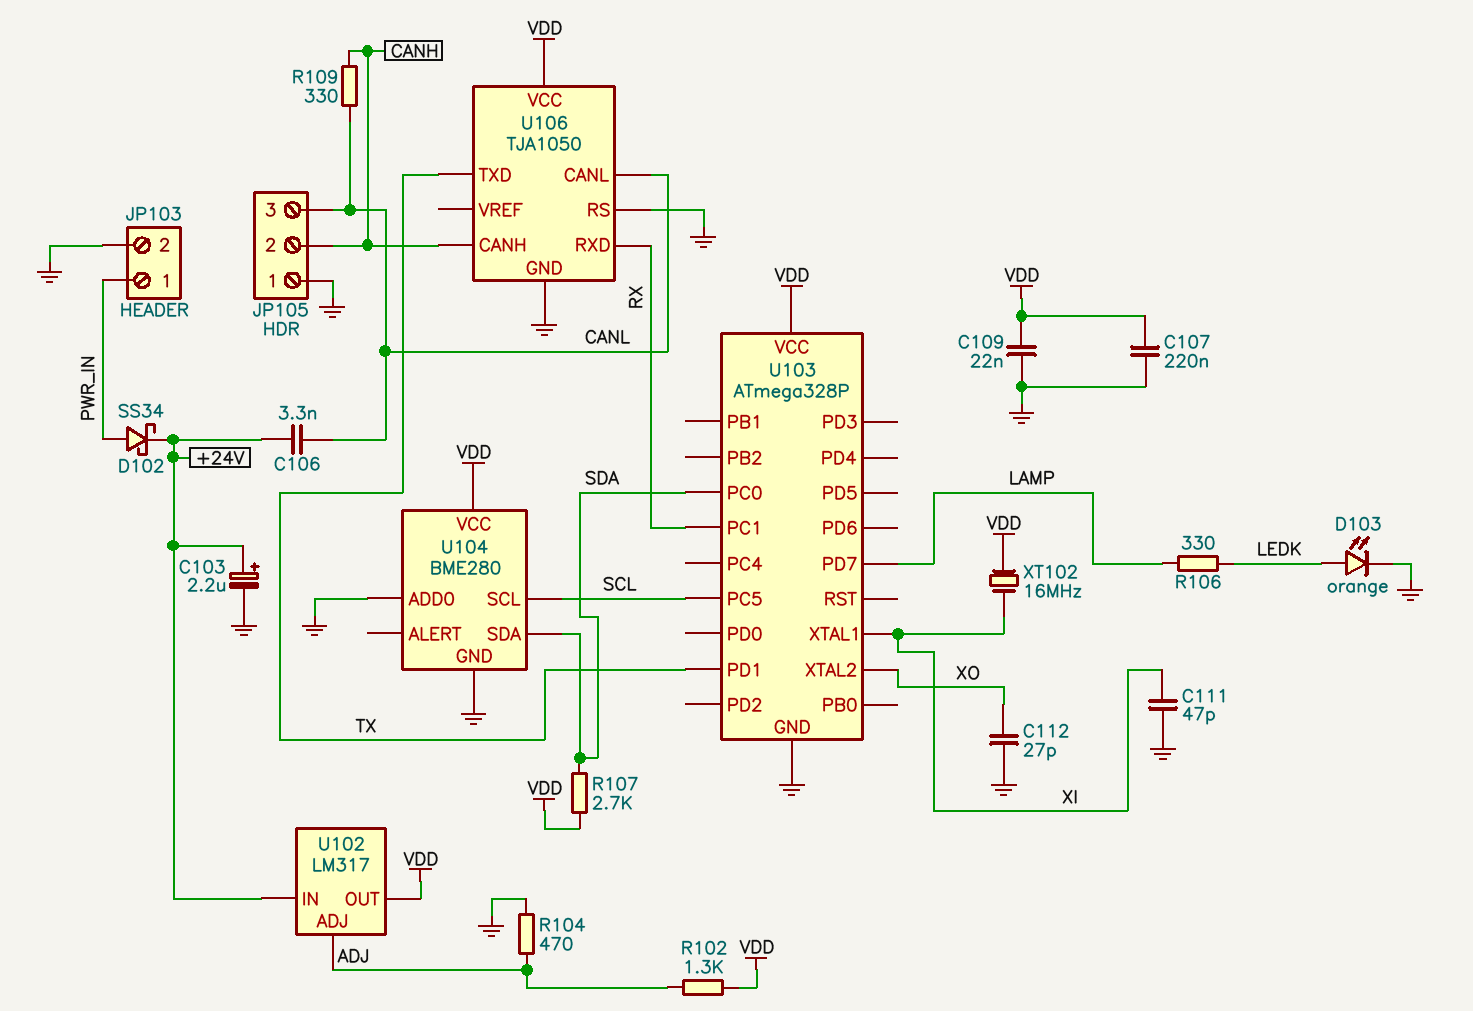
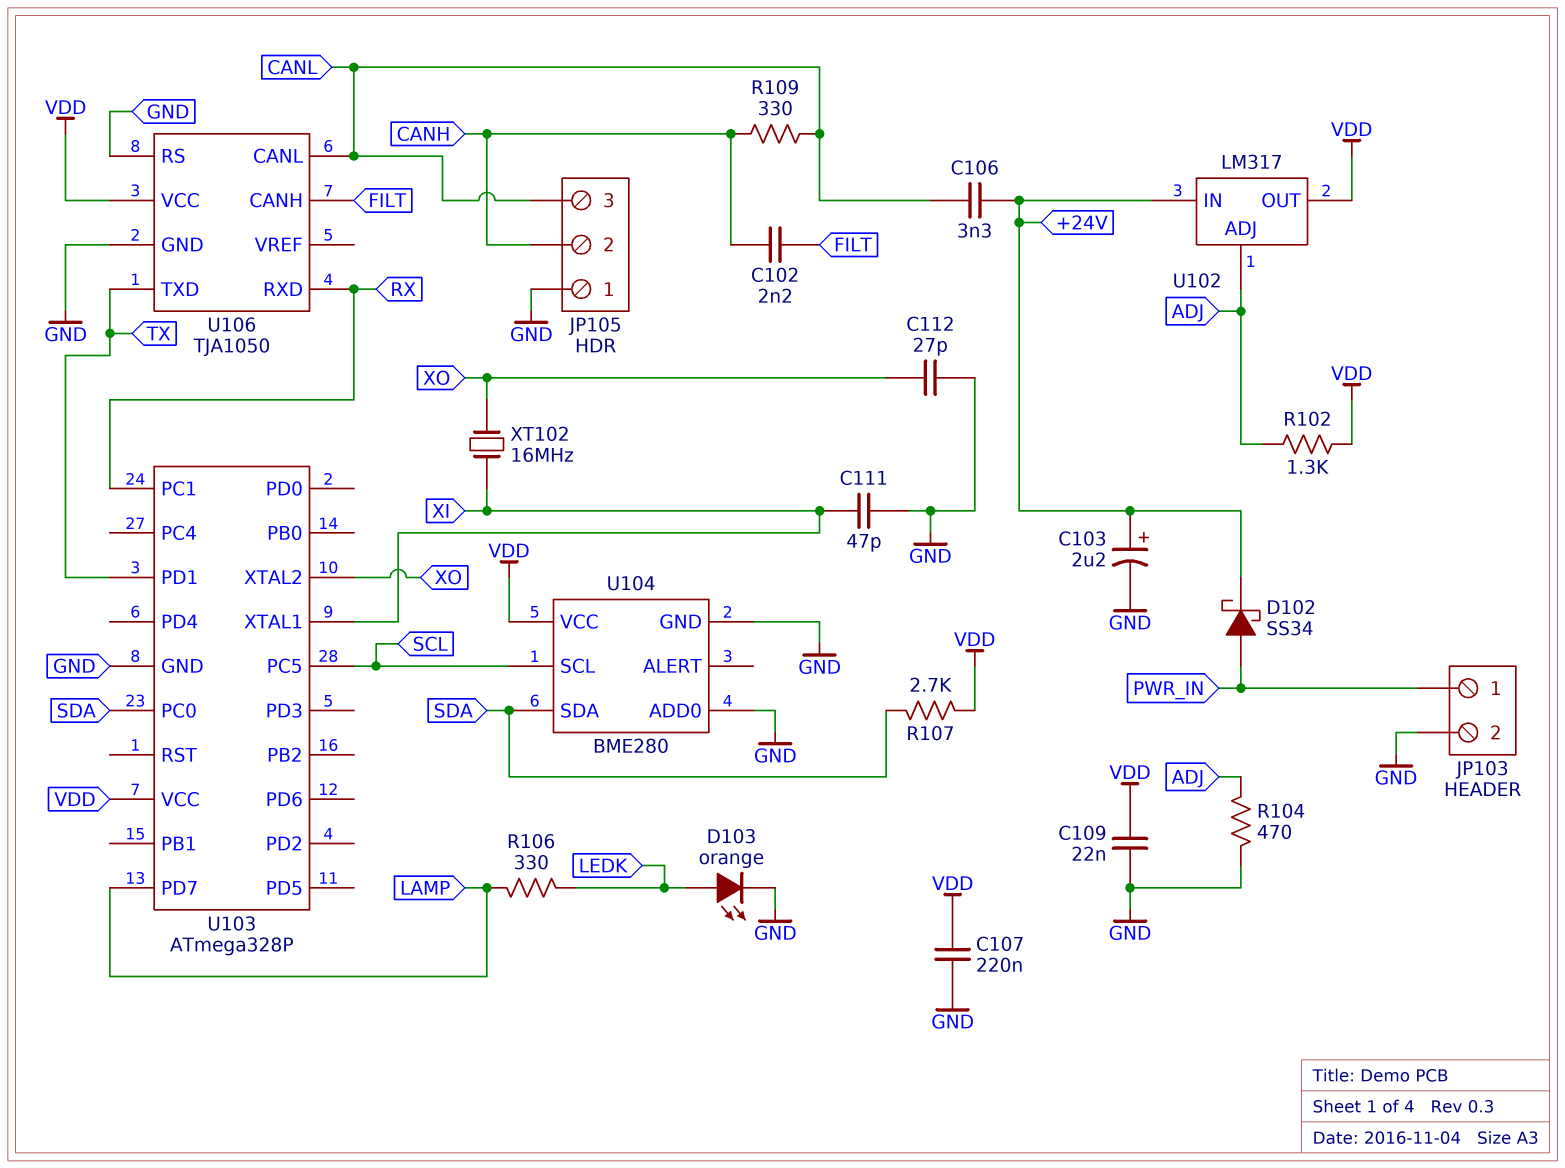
C102: none -> 2.2nF (CANH, FILT)
U106 pin CANH: CANH -> FILT
XT102: 16MHz (VDD, XI) -> 16MHz (XI, XO)

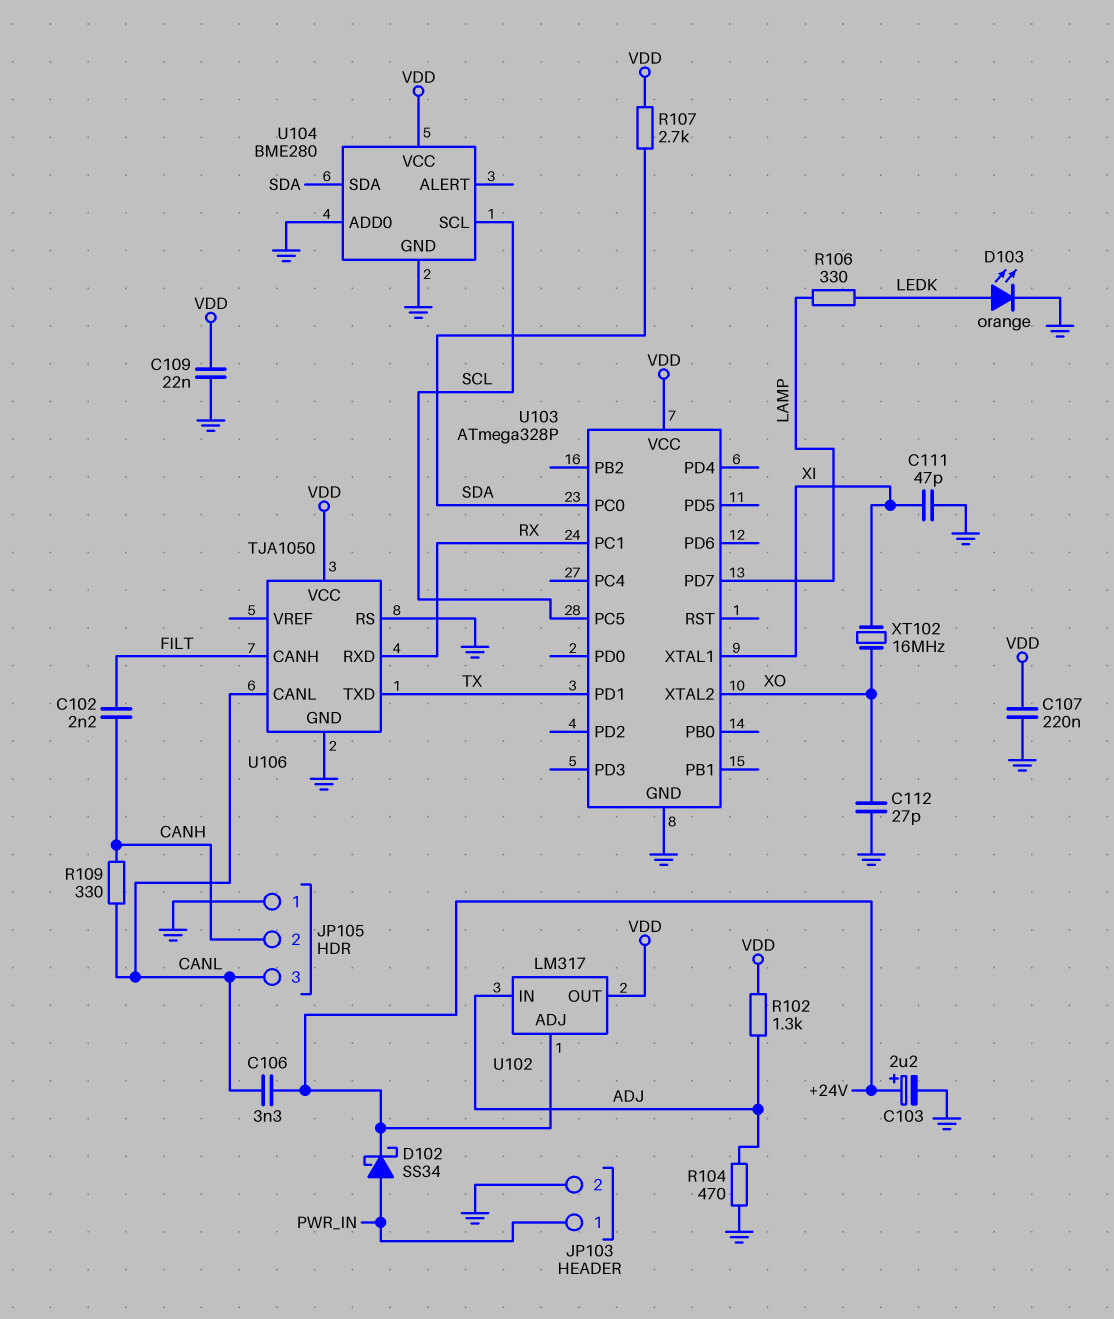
U102 pin ADJ: ADJ -> +24V
U102 pin IN: +24V -> ADJ

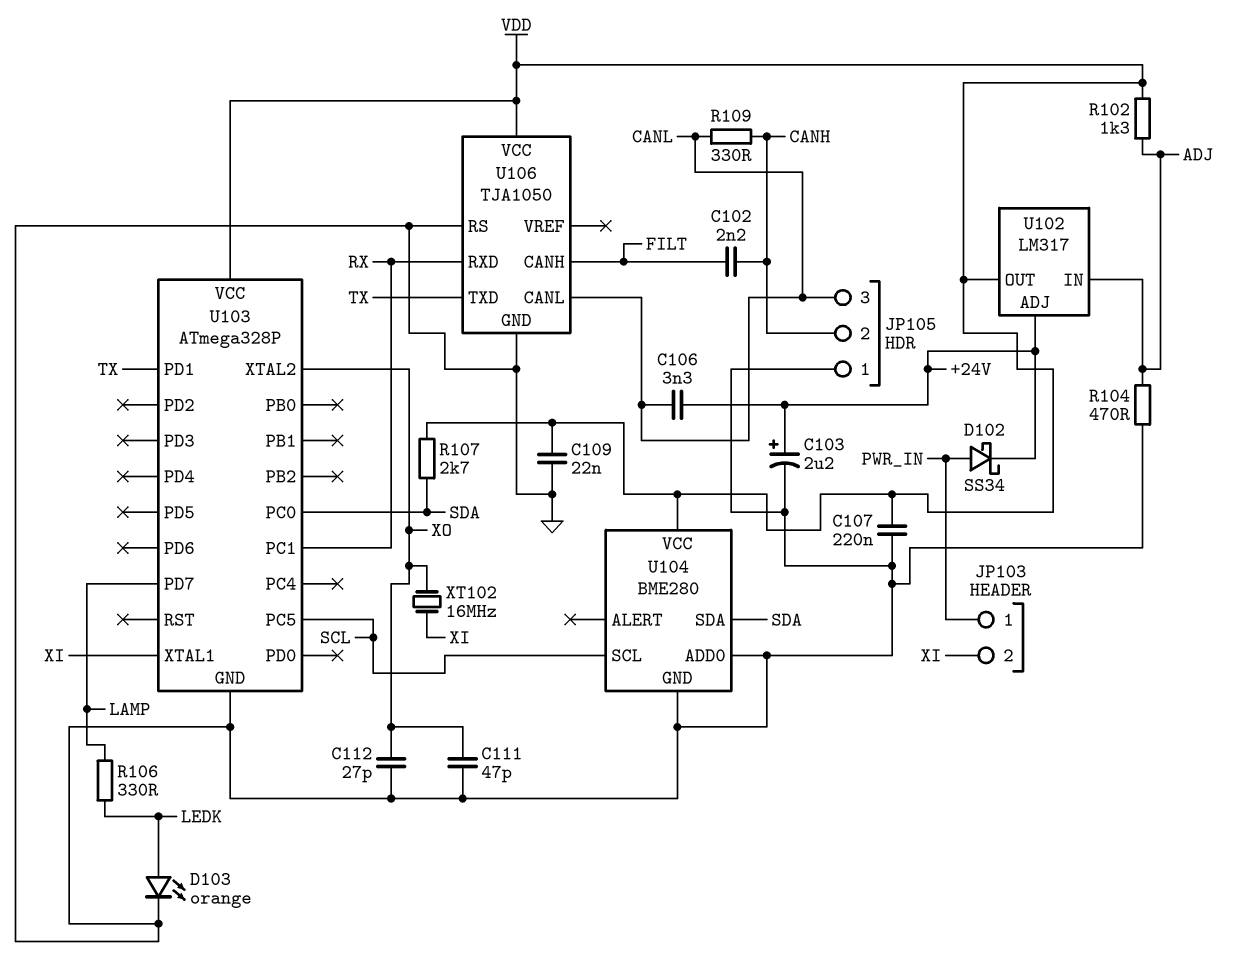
C111: 47pF (GND, XI) -> 47pF (GND, XO)
JP103 pin 2: GND -> XI

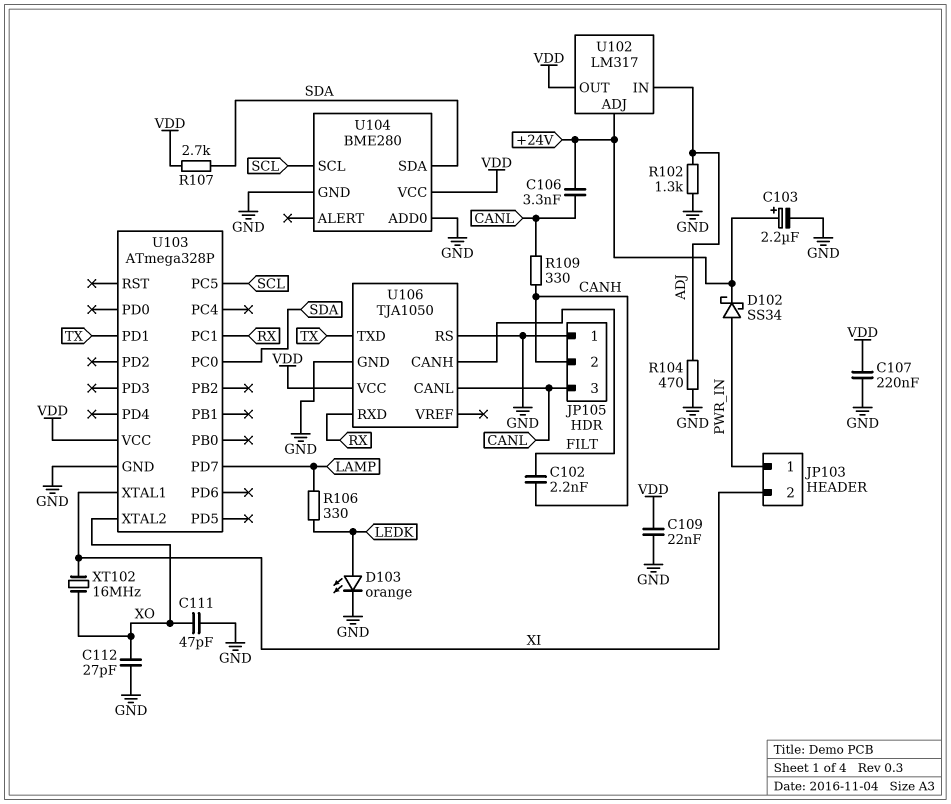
R102: 1.3k (ADJ, VDD) -> 1.3k (ADJ, GND)

